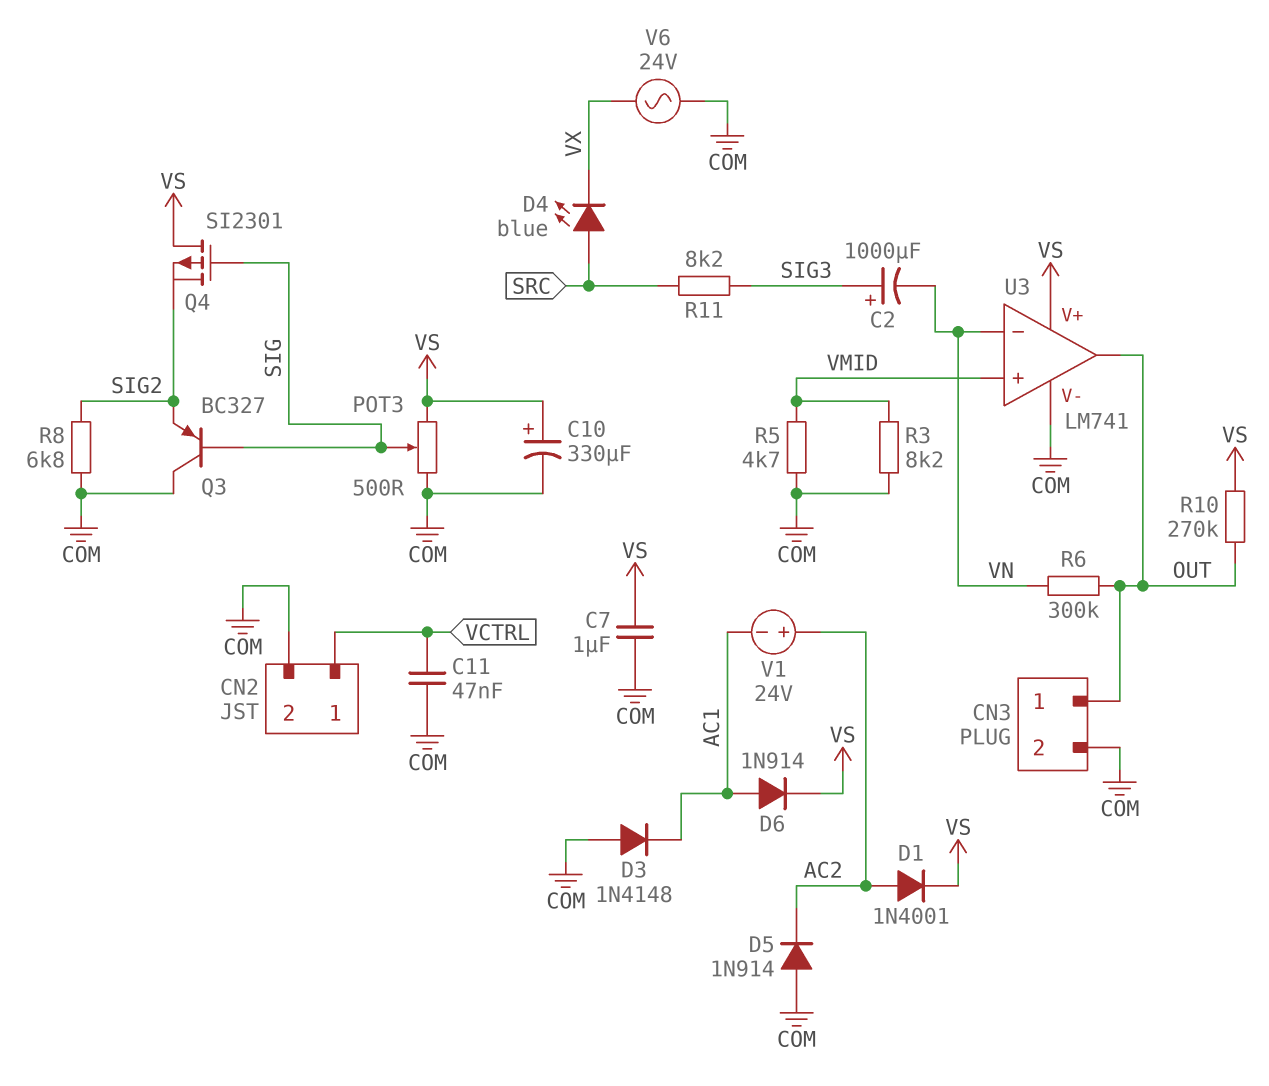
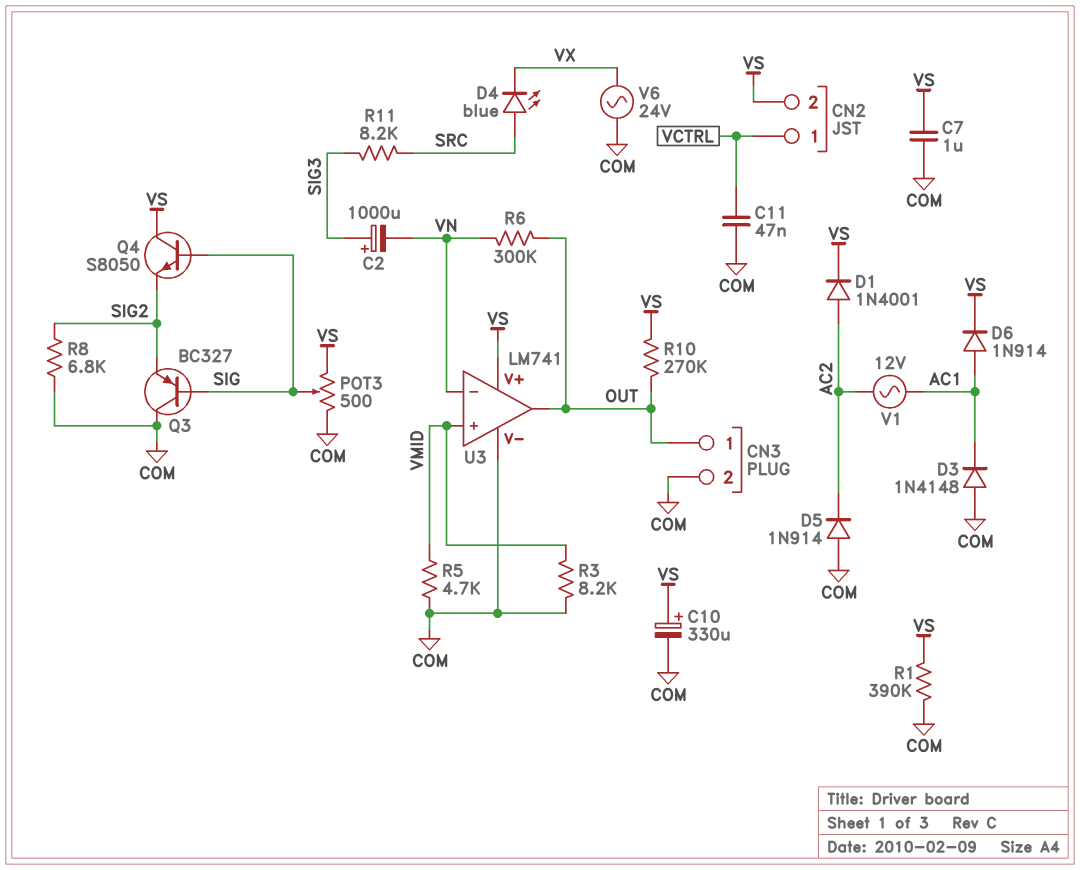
CN2 pin 2: COM -> VS
Q4: PMOS SI2301 (G SIG, D VS, S SIG2) -> NPN S8050 (B SIG, C VS, E SIG2)
R1: none -> 390k (COM, VS)
V1: 24V (plus AC2, minus AC1) -> AC 12V (AC1, AC2)

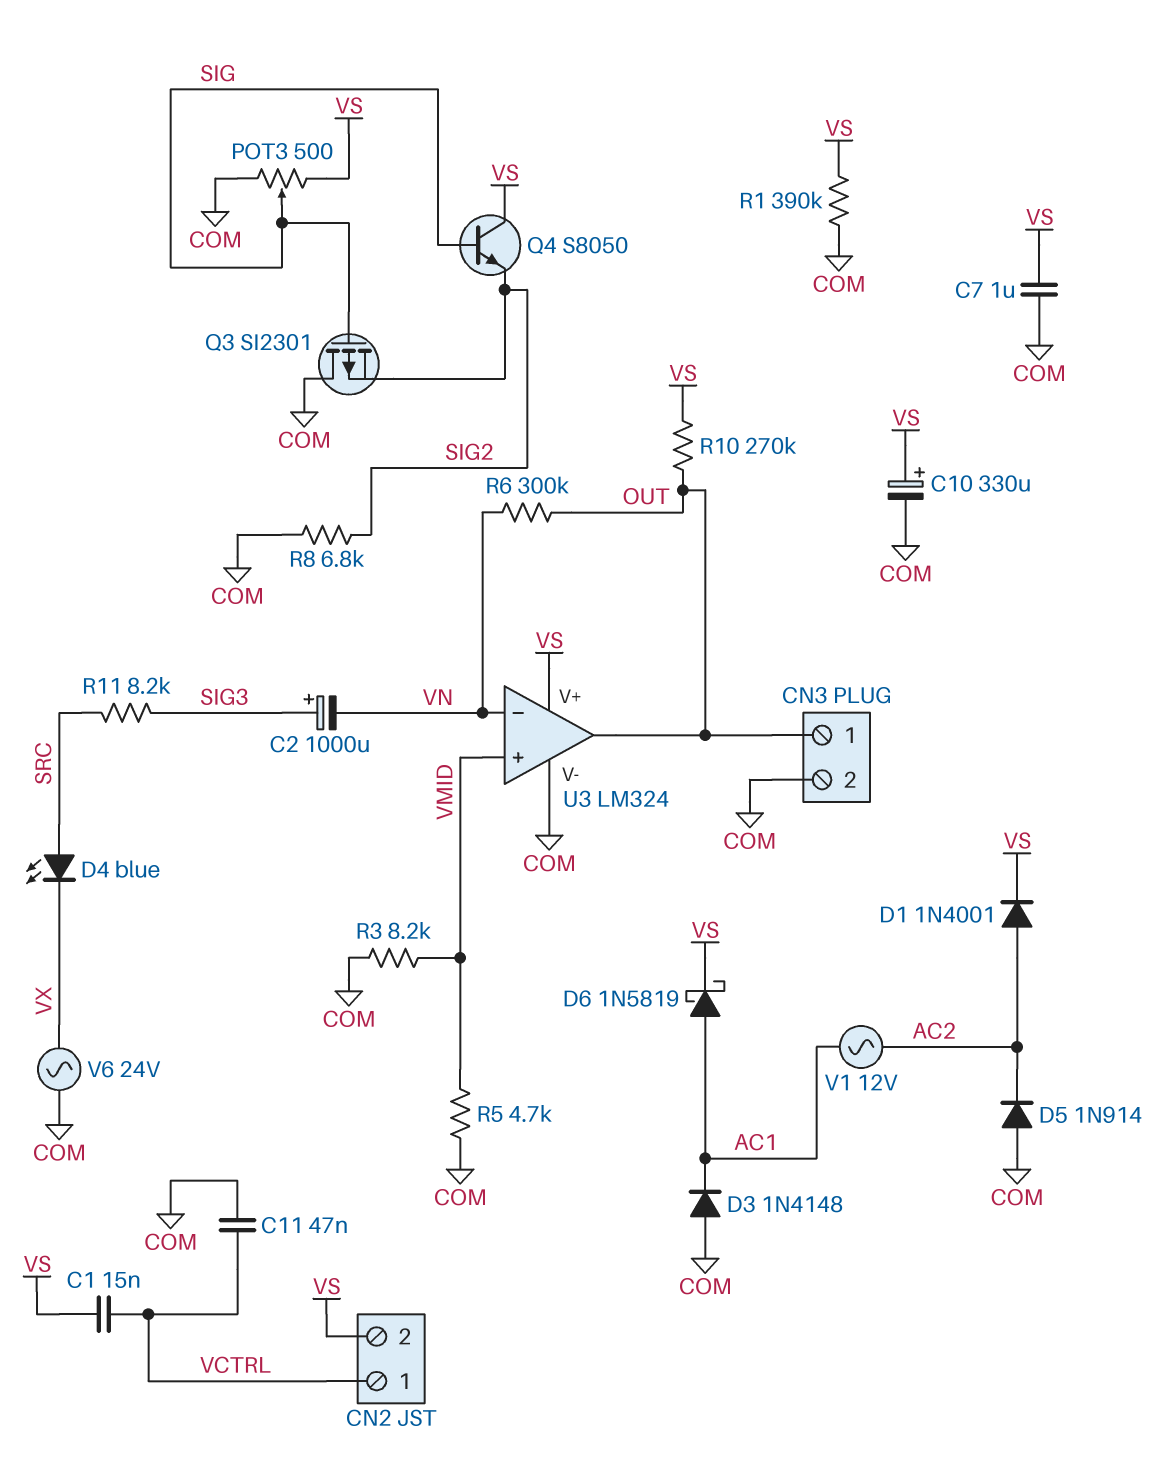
C1: none -> 15nF (VCTRL, VS)
D6: diode 1N914 (A AC1, K VS) -> schottky 1N5819 (A AC1, K VS)
Q3: PNP BC327 (B SIG, C COM, E SIG2) -> PMOS SI2301 (G SIG, D COM, S SIG2)
U3: LM741 -> LM324

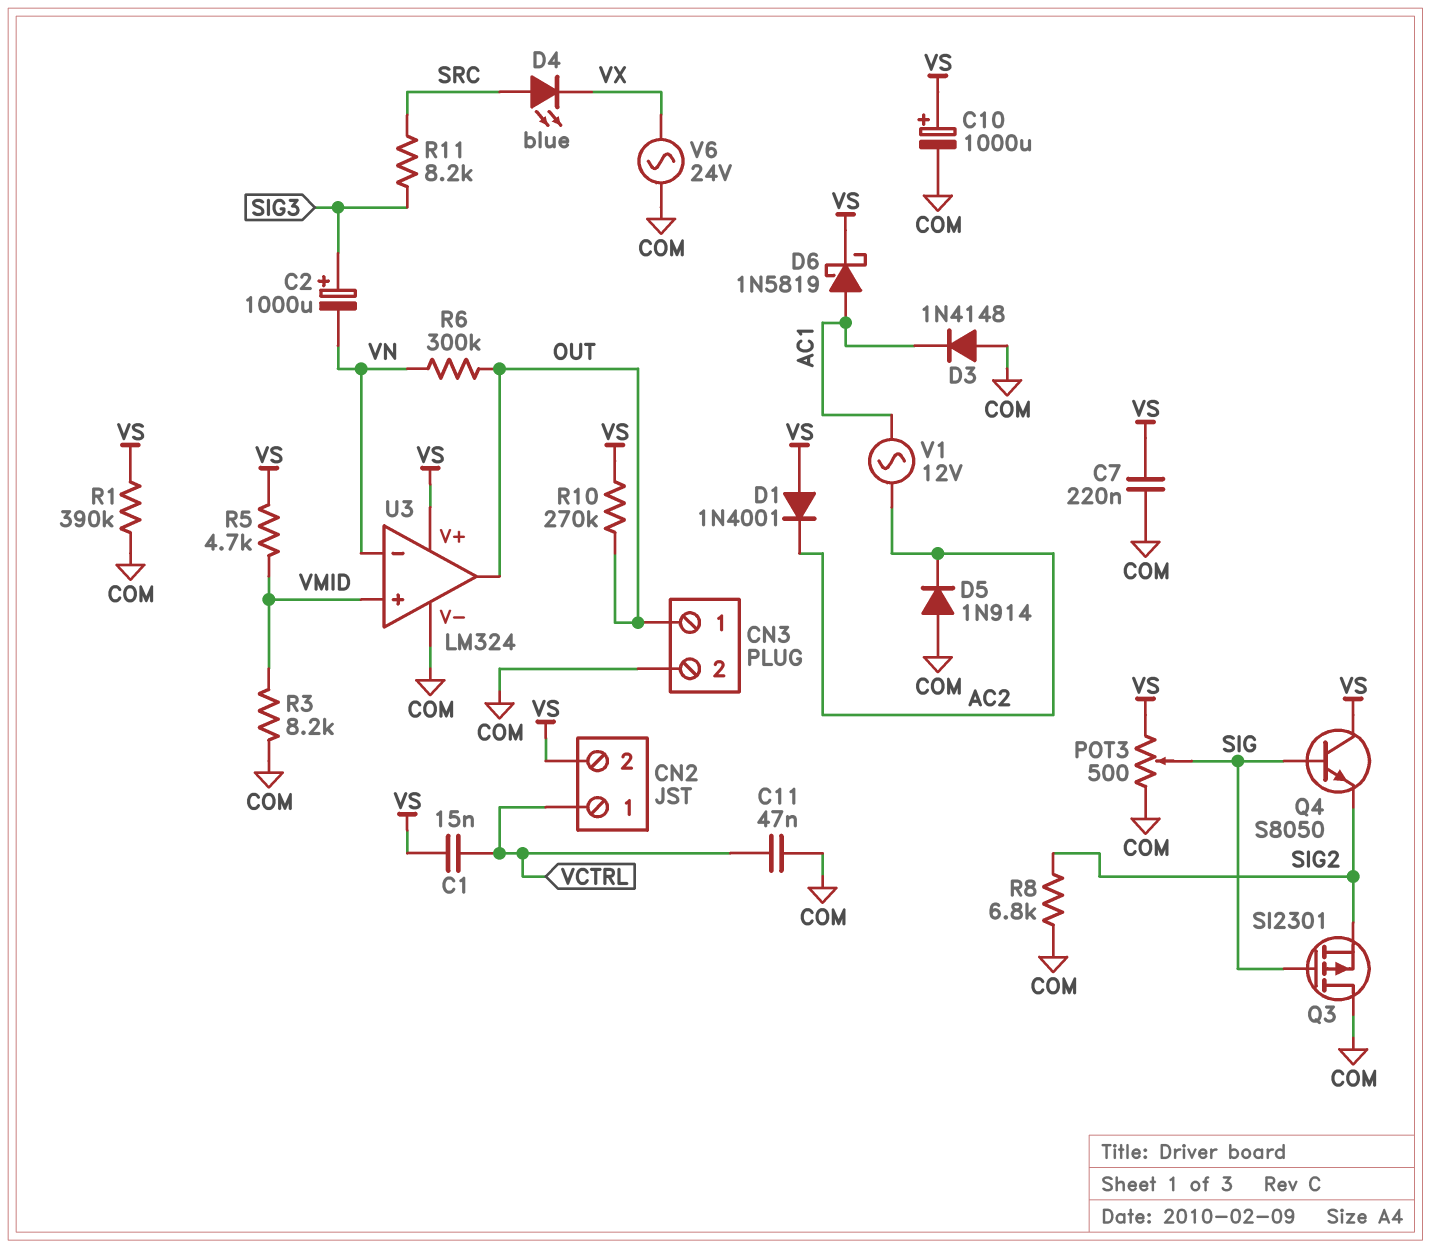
C7: 1uF (COM, VS) -> 220nF (COM, VS)
C10: 330uF (plus VS, minus COM) -> 1000uF (plus VS, minus COM)
D1: diode 1N4001 (A AC2, K VS) -> diode 1N4001 (A VS, K AC2)
R5: 4.7k (COM, VMID) -> 4.7k (VMID, VS)

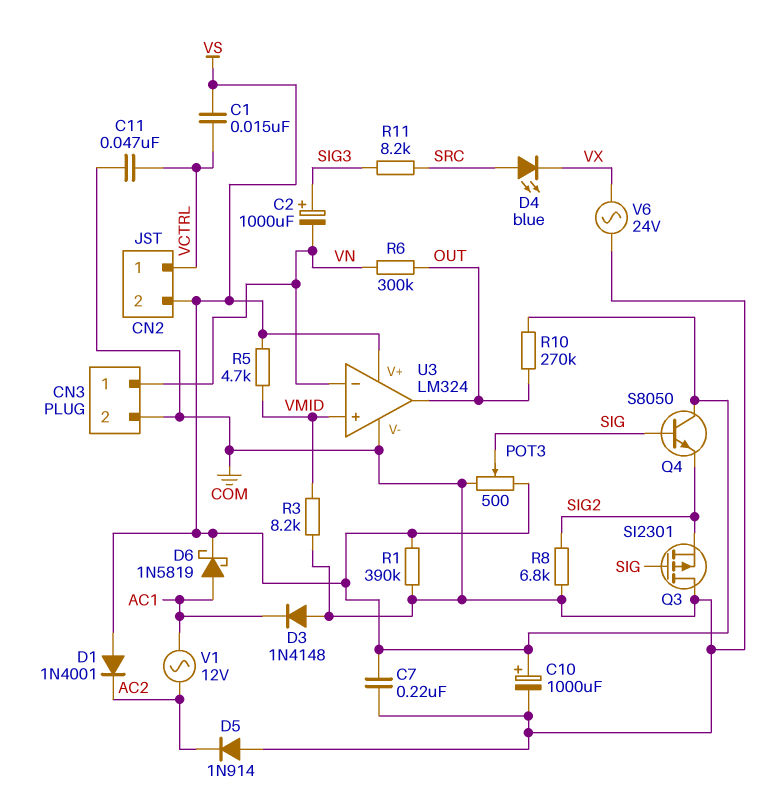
CN3 pin 1: OUT -> VN

